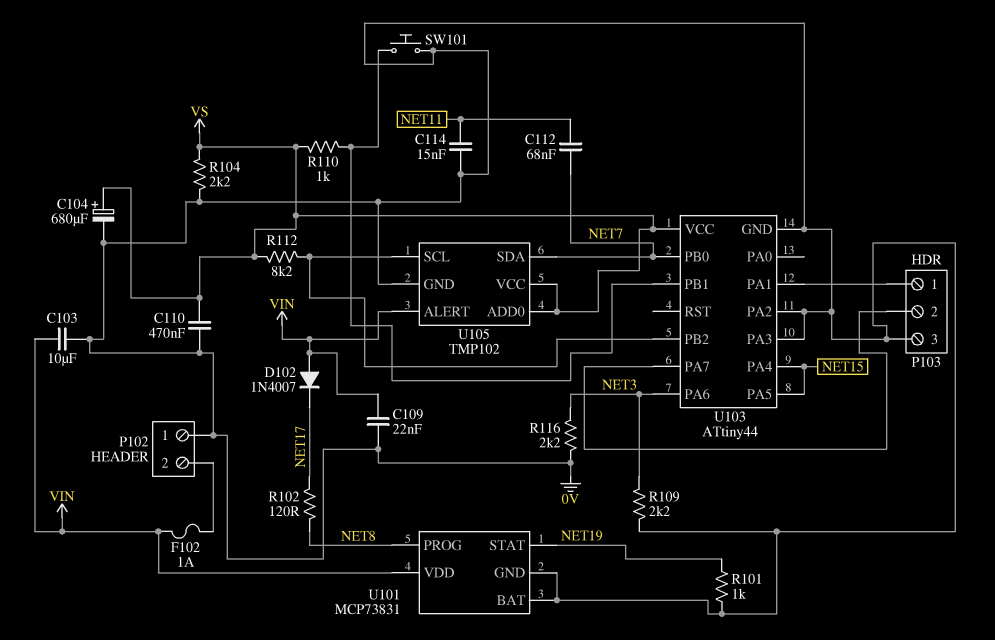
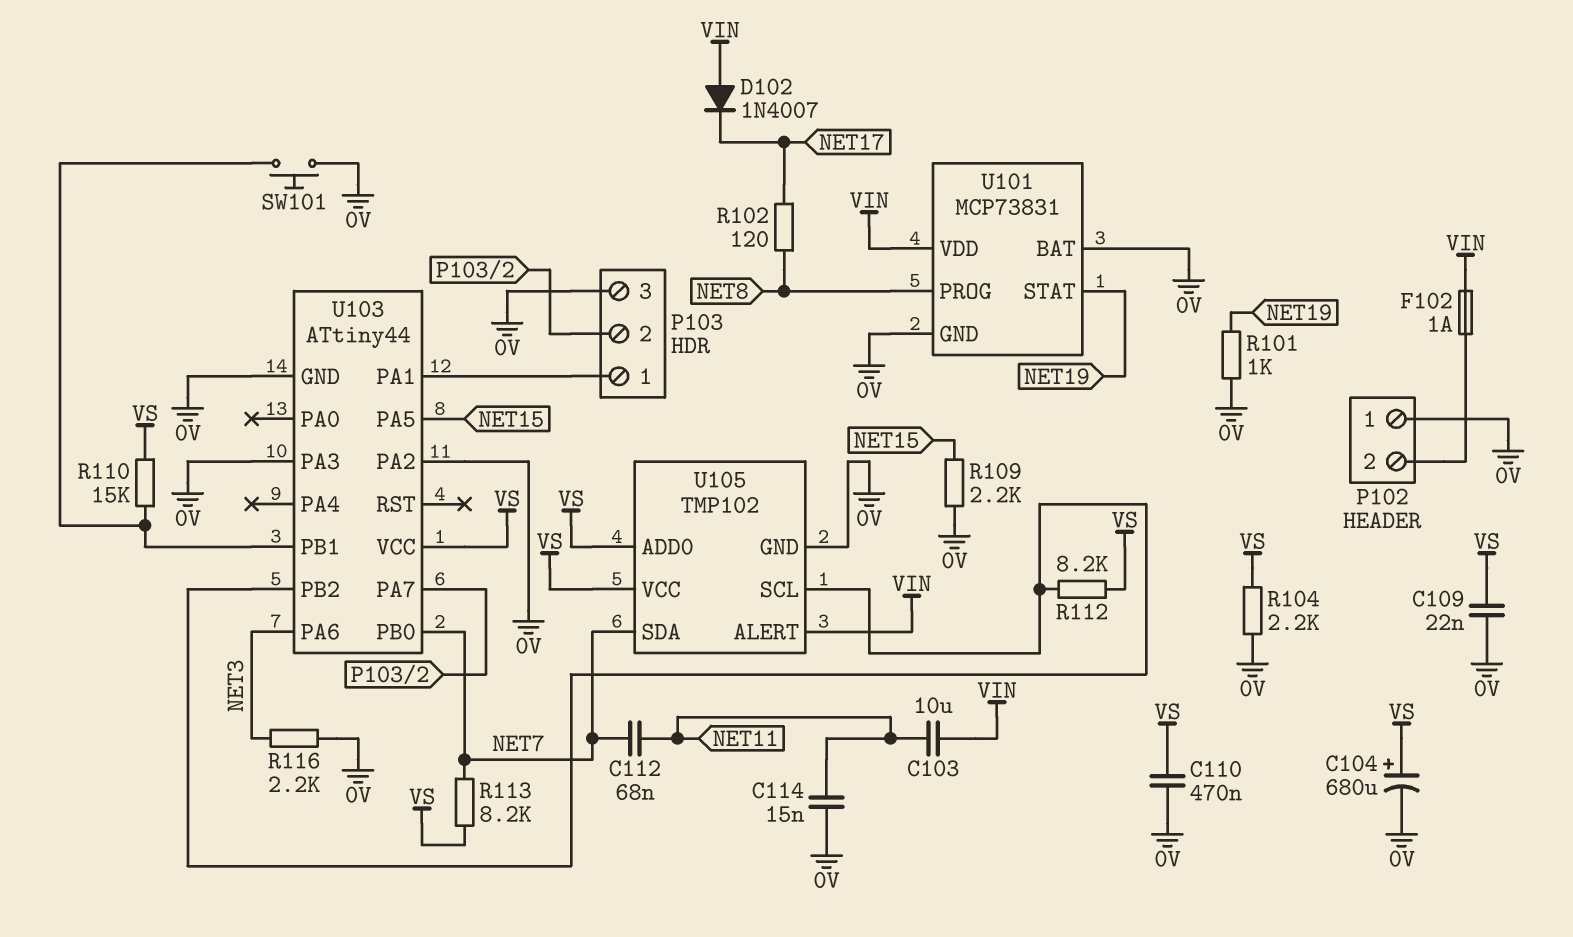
C103: 10uF (0V, VIN) -> 10uF (NET11, VIN)
C109: 22nF (0V, VIN) -> 22nF (0V, VS)
R109: 2.2k (0V, NET3) -> 2.2k (0V, NET15)
R110: 1k (U103/PB1, VS) -> 15k (U103/PB1, VS)
R113: none -> 8.2k (NET7, VS)
U103 pin PA4: NET15 -> none

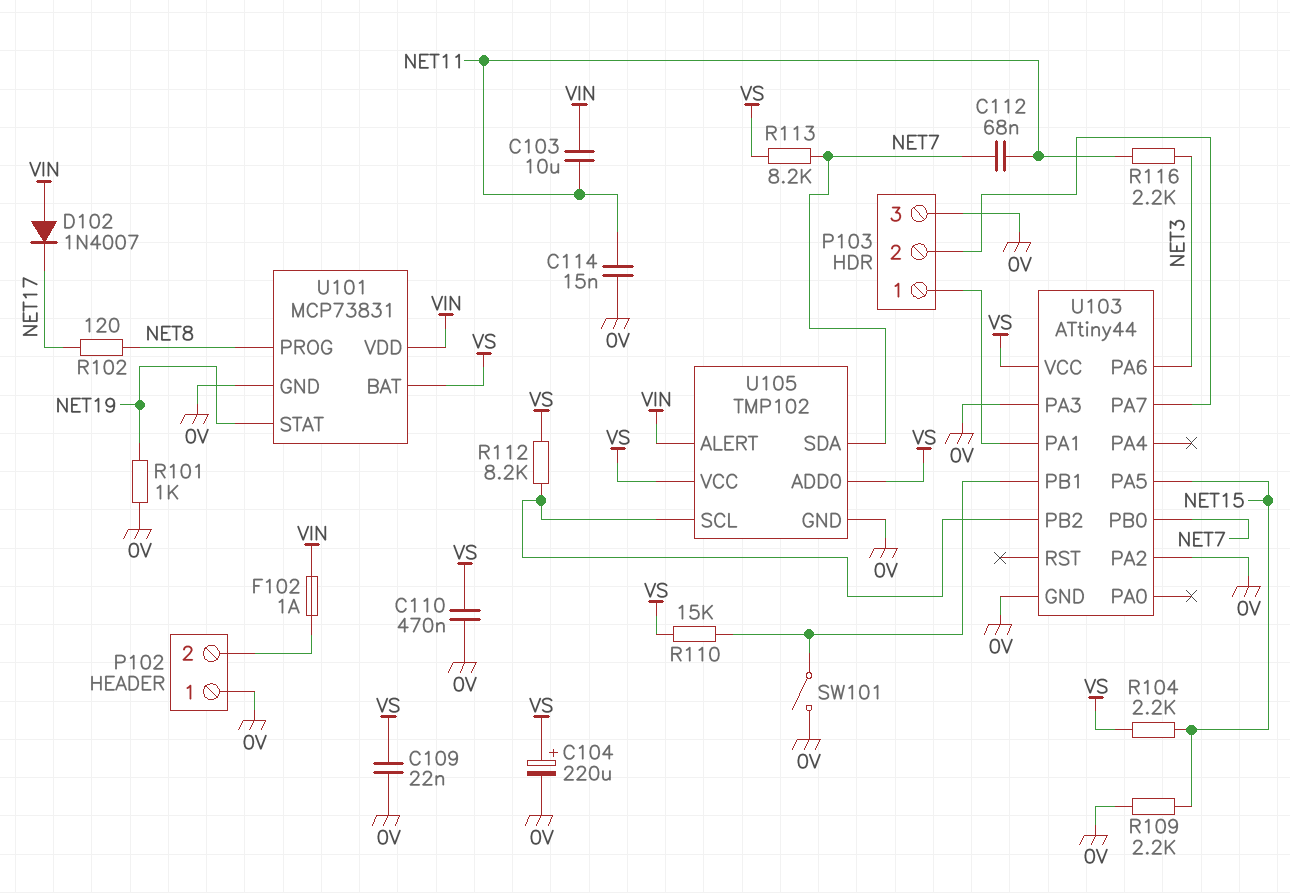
C104: 680uF (plus VS, minus 0V) -> 220uF (plus VS, minus 0V)
R104: 2.2k (0V, VS) -> 2.2k (NET15, VS)
R116: 2.2k (0V, NET3) -> 2.2k (NET3, NET11)
SW101: button (0V, U103/PB1) -> switch (0V, U103/PB1)
U101 pin BAT: 0V -> VS

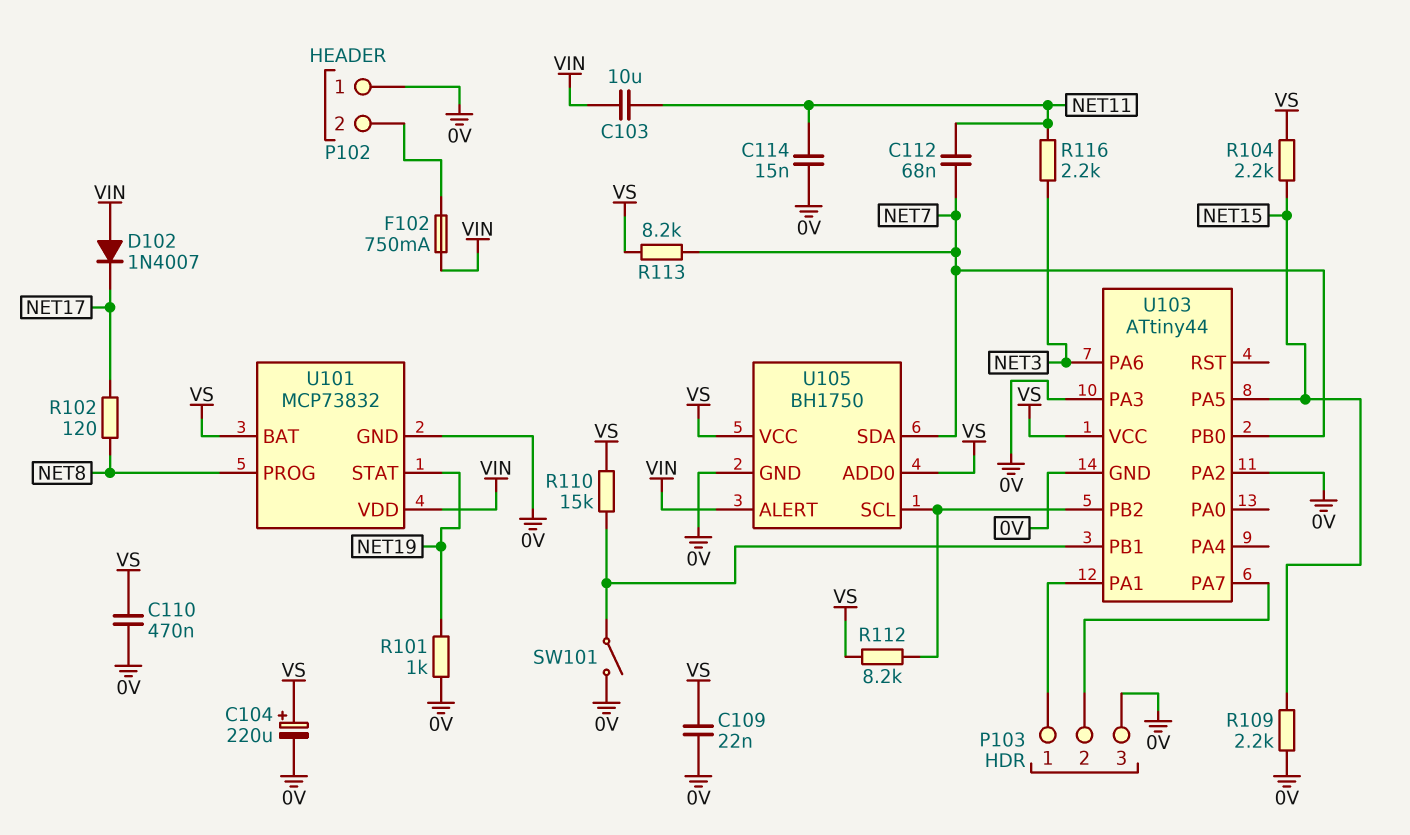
F102: 1A (P102/2, VIN) -> 750mA (P102/2, VIN)
U101: MCP73831 -> MCP73832
U105: TMP102 -> BH1750

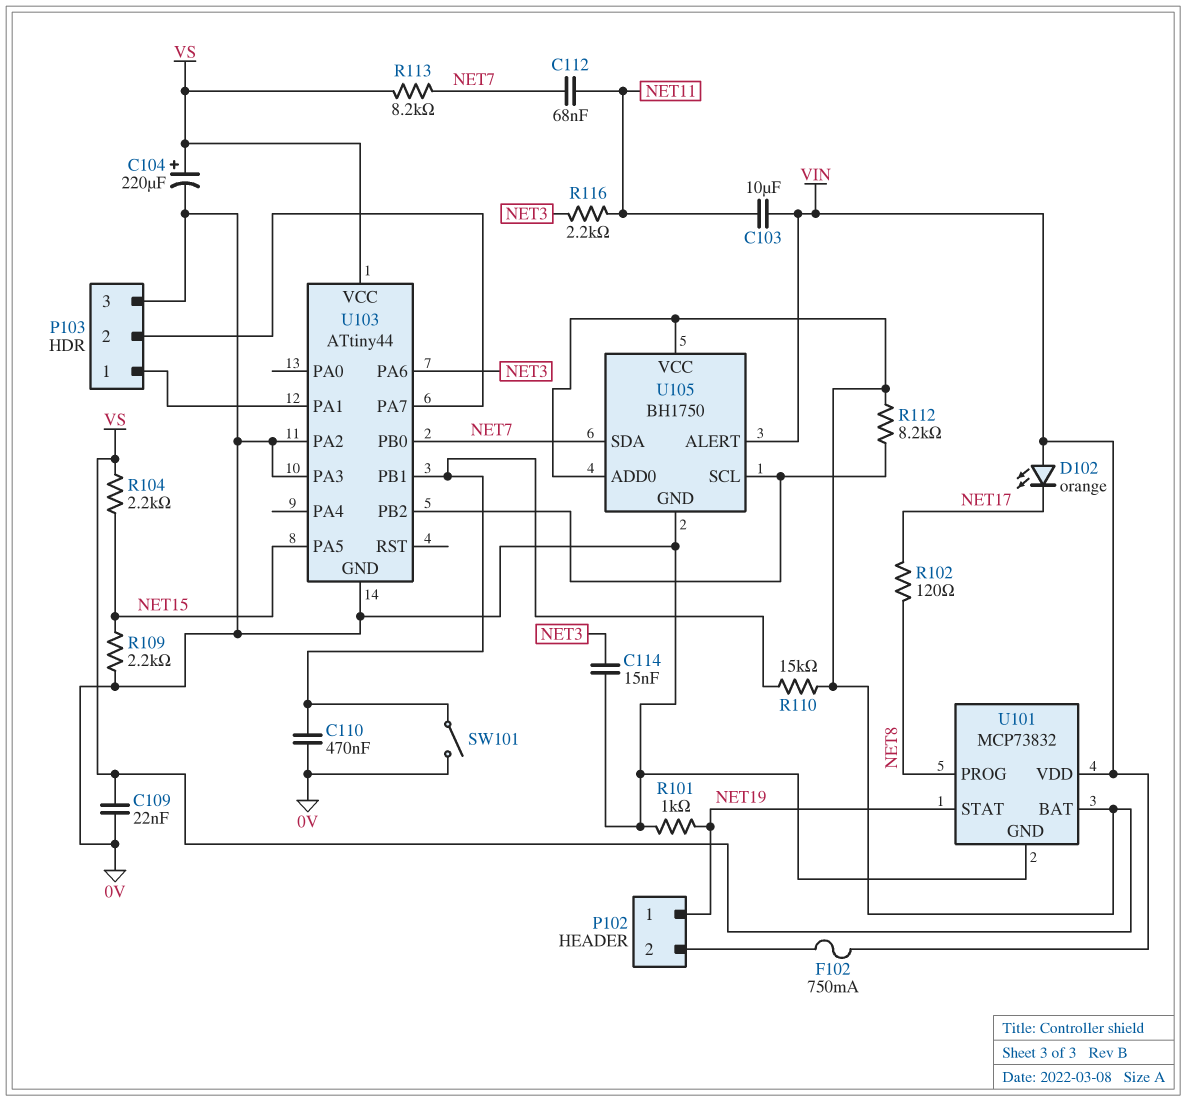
C110: 470nF (0V, VS) -> 470nF (0V, U103/PB1)
C114: 15nF (0V, NET11) -> 15nF (0V, NET3)
D102: diode 1N4007 (A VIN, K NET17) -> LED orange (A VIN, K NET17)
P102 pin 1: 0V -> NET19

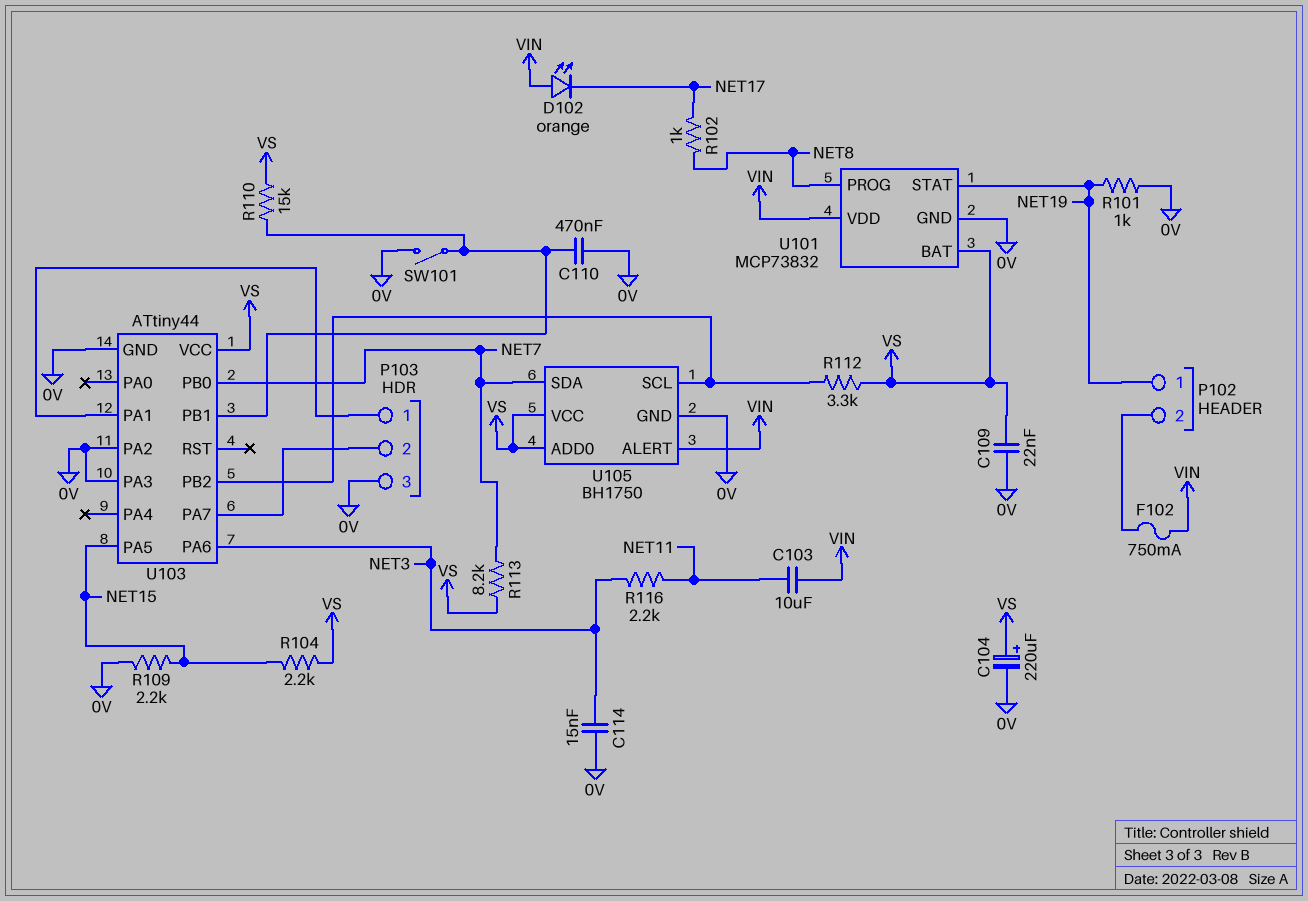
C112: 68nF (NET7, NET11) -> none
R102: 120 (NET8, NET17) -> 1k (NET8, NET17)
R112: 8.2k (U103/PB2, VS) -> 3.3k (U103/PB2, VS)

